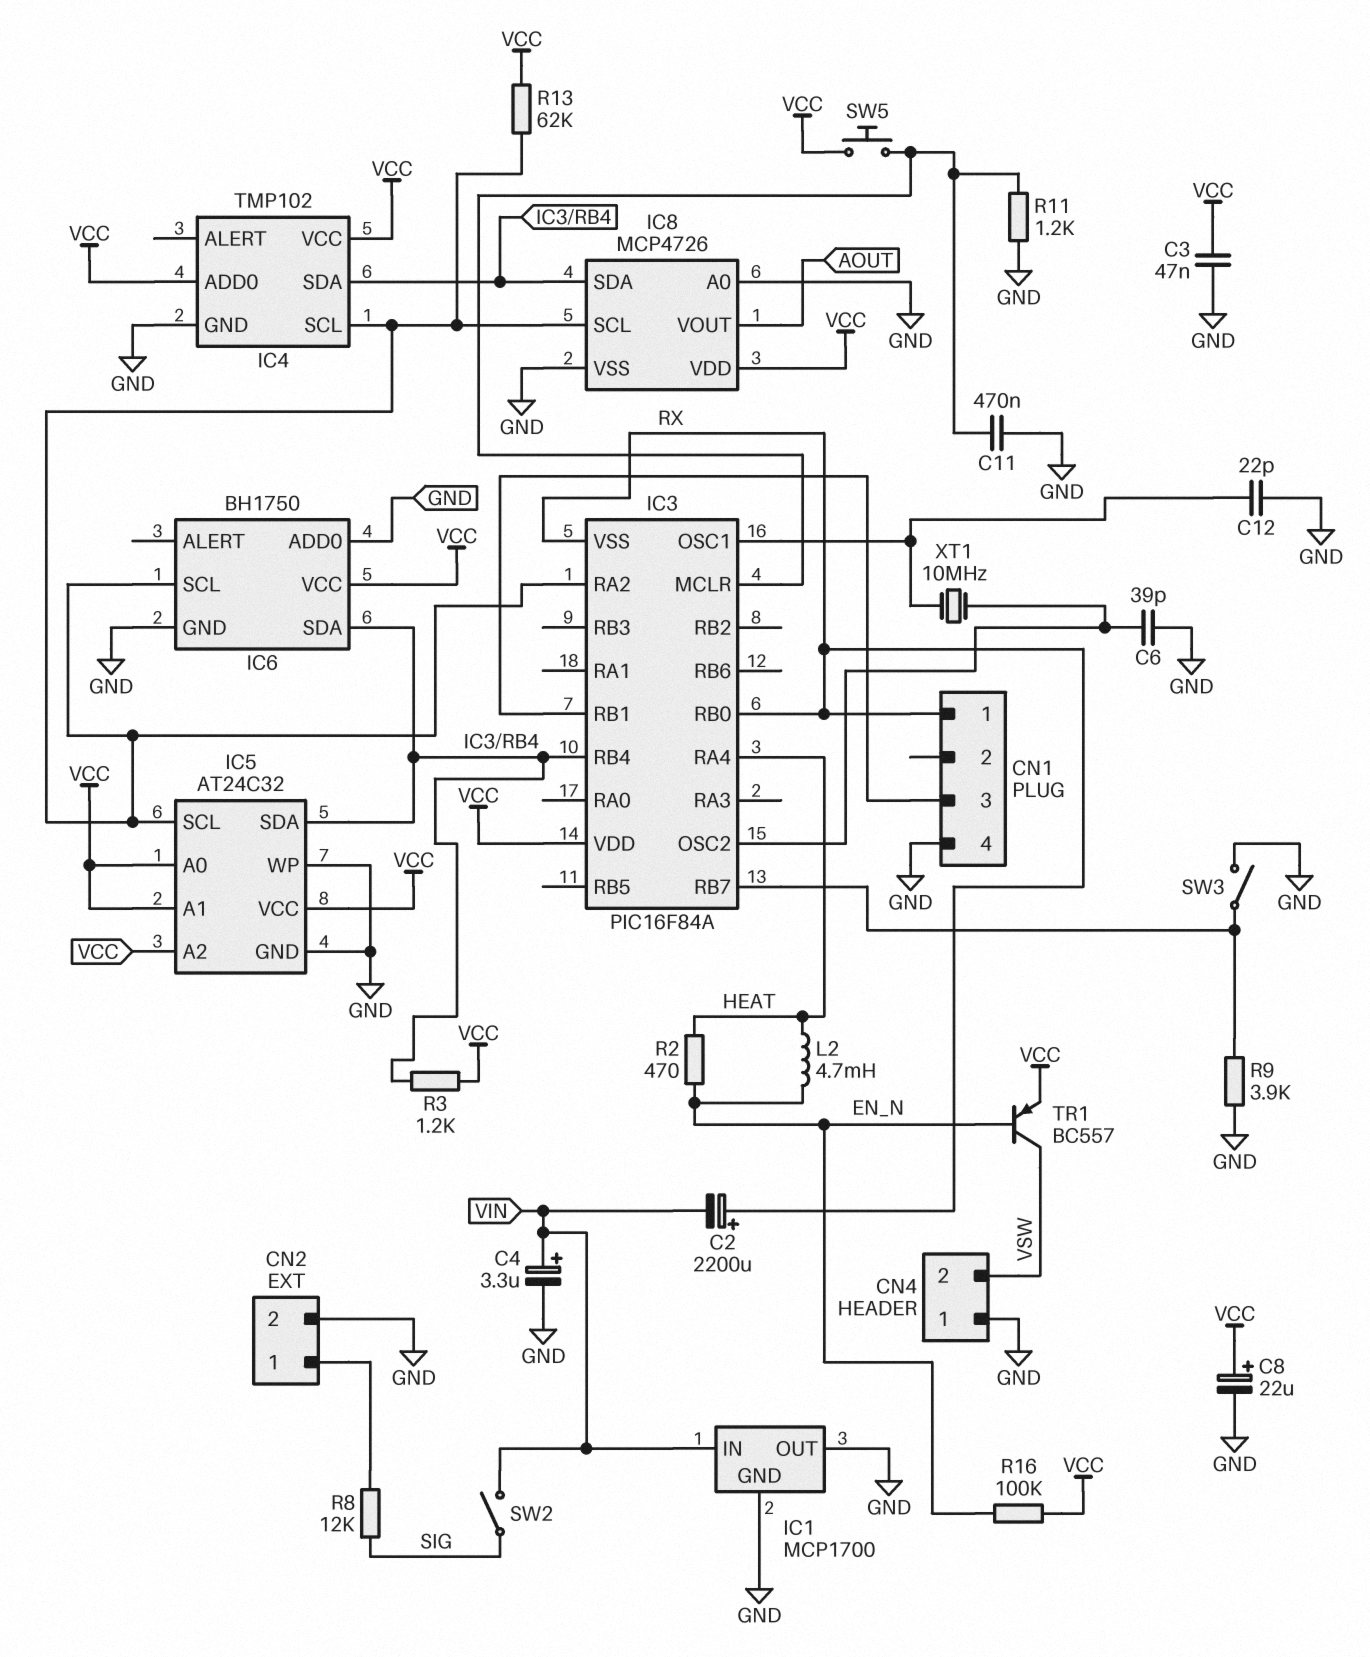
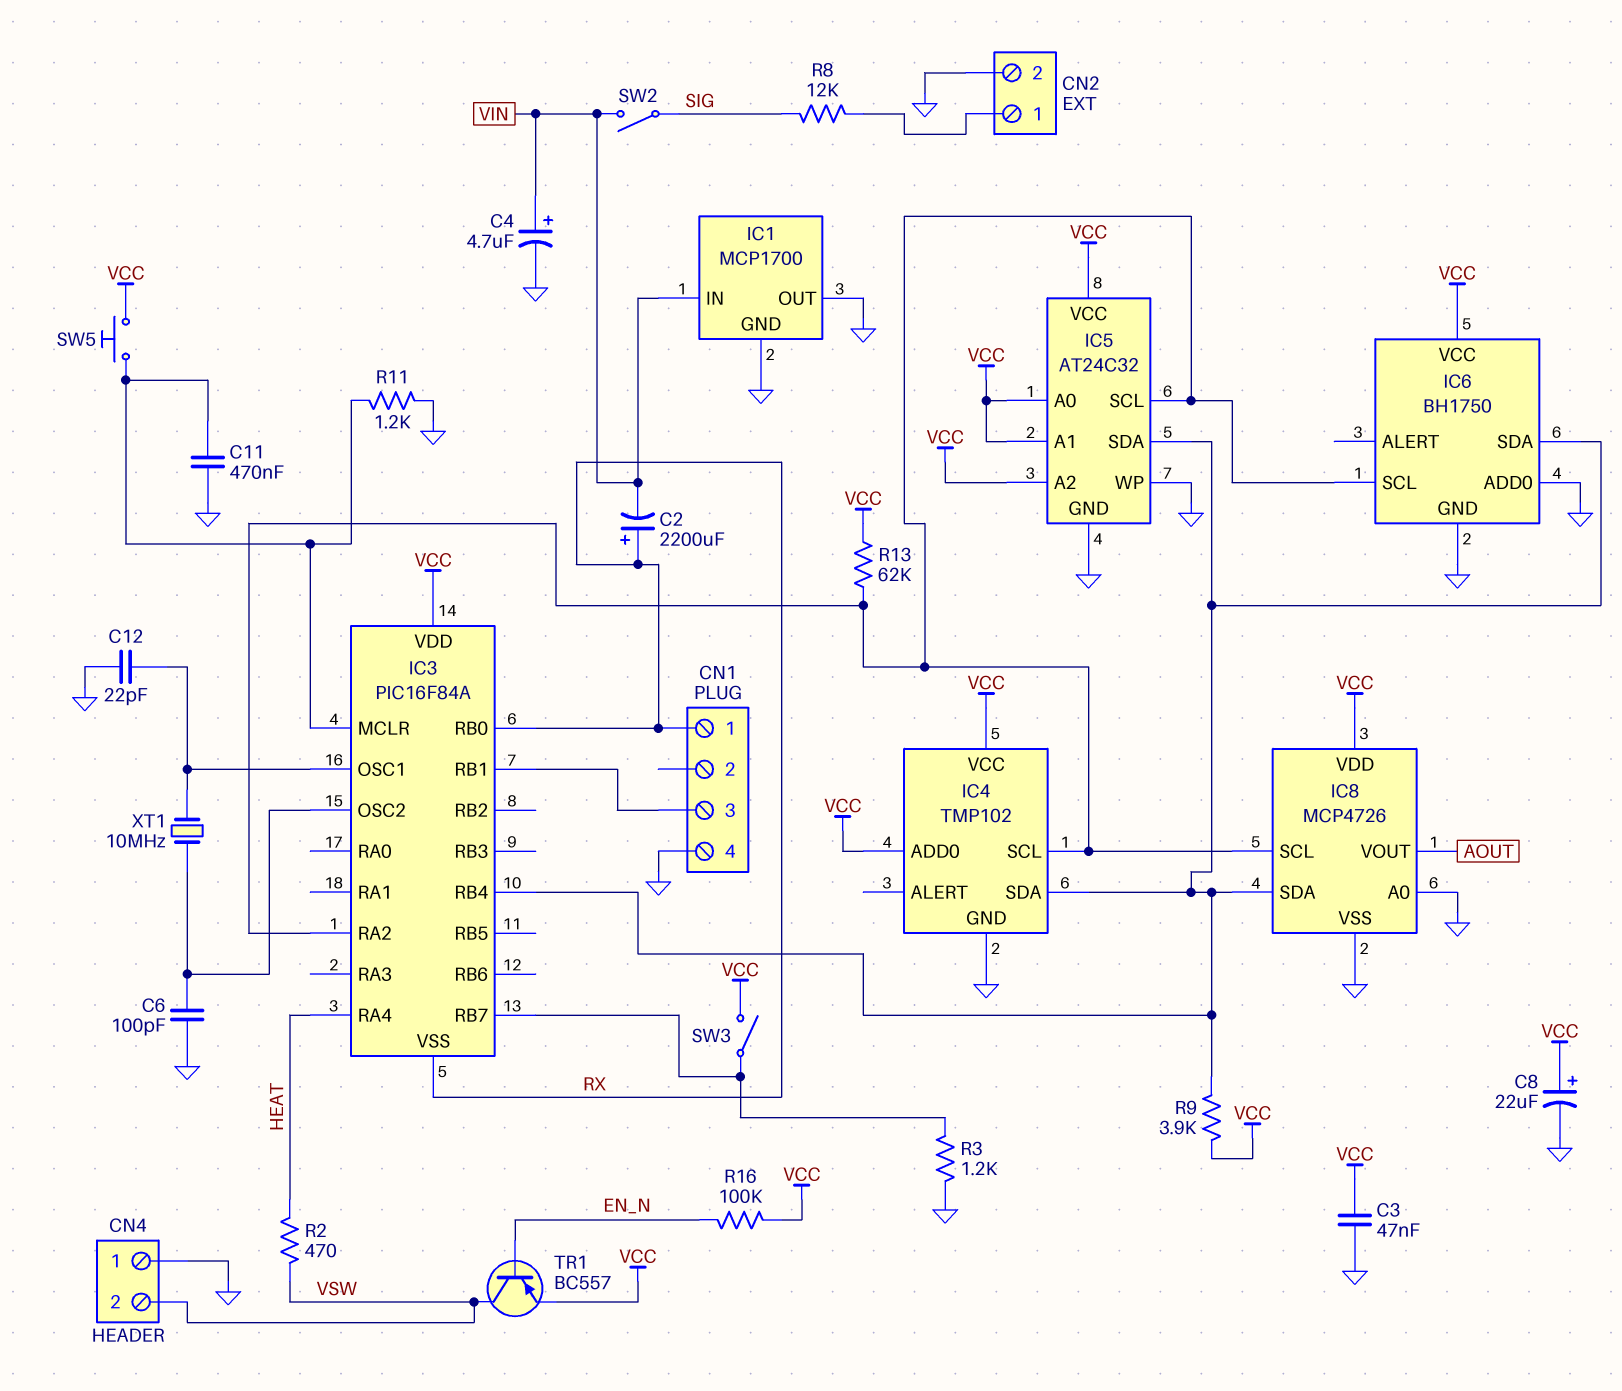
C4: 3.3uF (plus VIN, minus GND) -> 4.7uF (plus VIN, minus GND)
C6: 39pF (GND, IC3/OSC2) -> 100pF (GND, IC3/OSC2)
L2: 4.7mH (EN_N, HEAT) -> none
R2: 470 (EN_N, HEAT) -> 470 (HEAT, VSW)
R3: 1.2k (IC3/RB4, VCC) -> 1.2k (GND, IC3/RB7)
R9: 3.9k (GND, IC3/RB7) -> 3.9k (IC3/RB4, VCC)
SW3: switch (GND, IC3/RB7) -> switch (IC3/RB7, VCC)

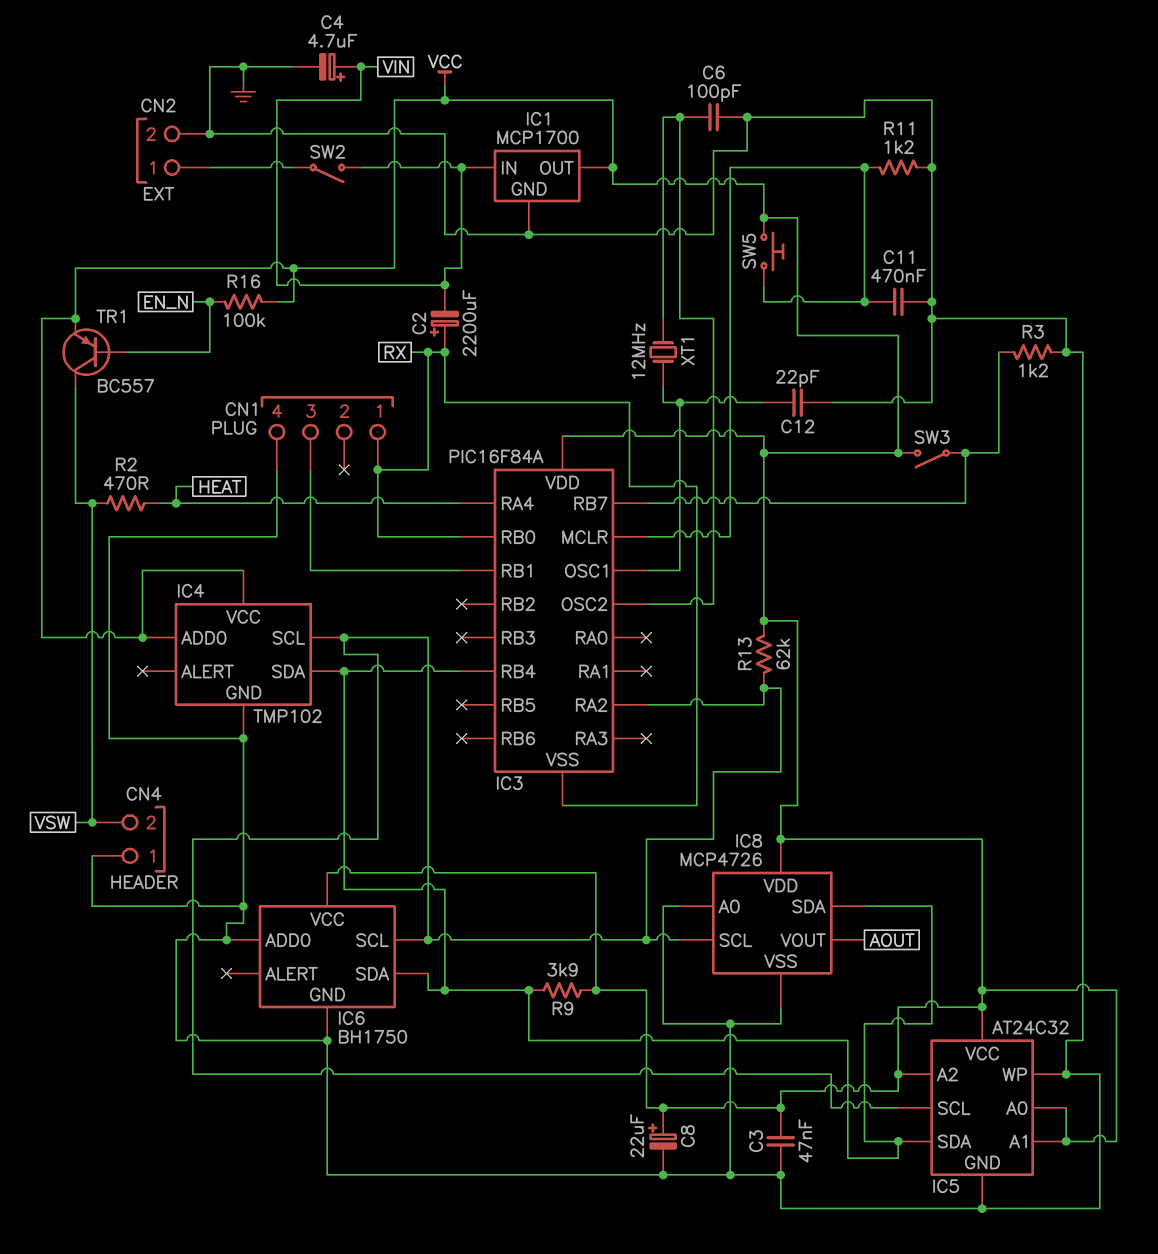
IC1 pin OUT: GND -> VCC
R8: 12k (CN2/1, SIG) -> none
SW2: switch (SIG, VIN) -> switch (CN2/1, VIN)
XT1: 10MHz (IC3/OSC1, IC3/OSC2) -> 12MHz (IC3/OSC1, IC3/OSC2)

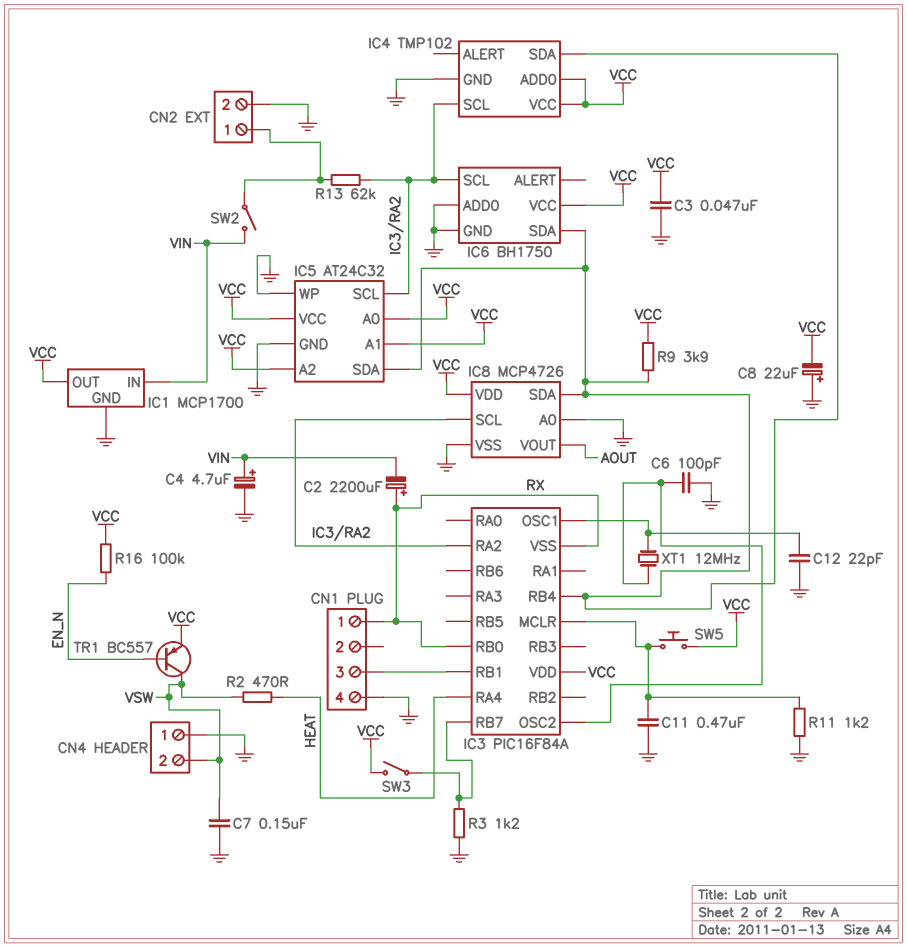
C7: none -> 150nF (GND, VSW)
C8: 22uF (plus VCC, minus GND) -> 22uF (plus GND, minus VCC)
R13: 62k (IC3/RA2, VCC) -> 62k (CN2/1, IC3/RA2)

